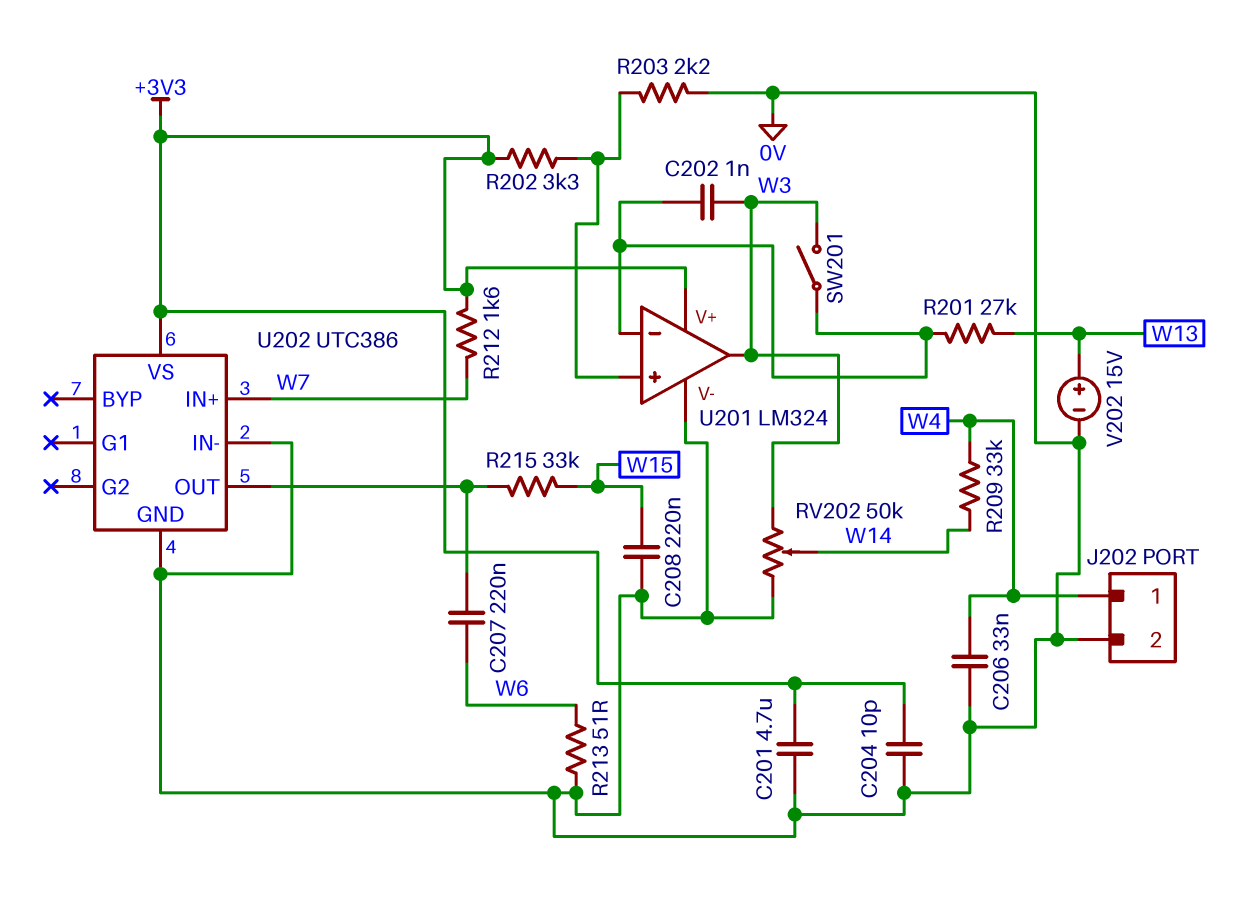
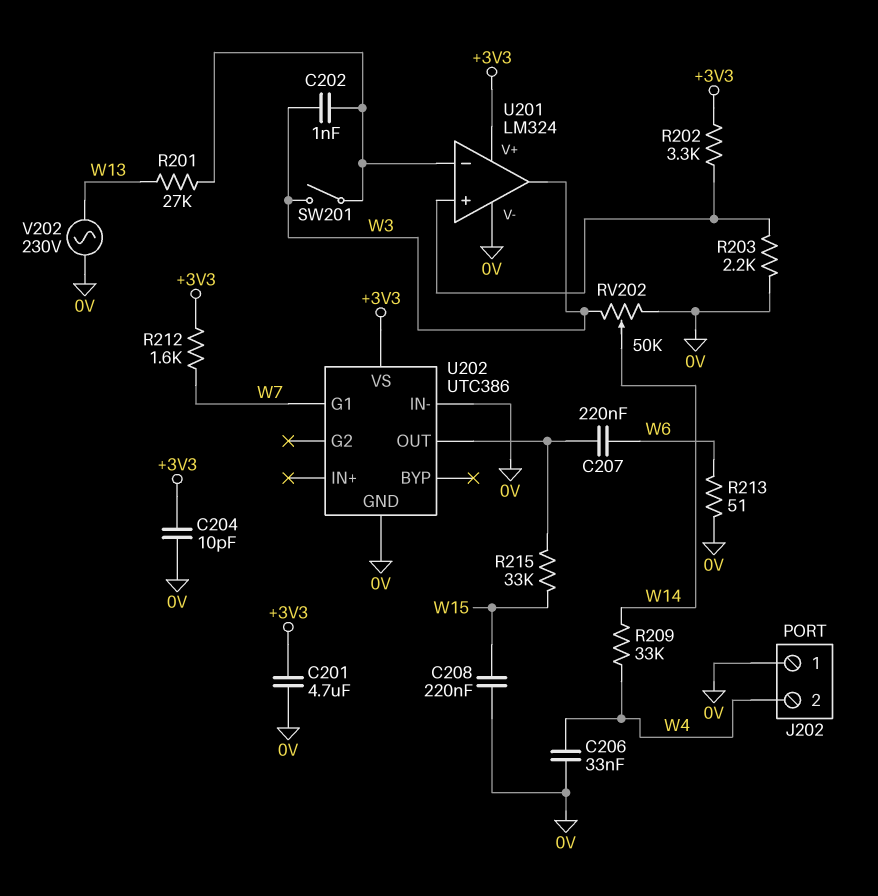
J202 pin 1: W4 -> 0V
J202 pin 2: 0V -> W4
U202 pin G1: none -> W7
U202 pin IN+: W7 -> none
V202: 15V (plus W13, minus 0V) -> AC 230V (0V, W13)

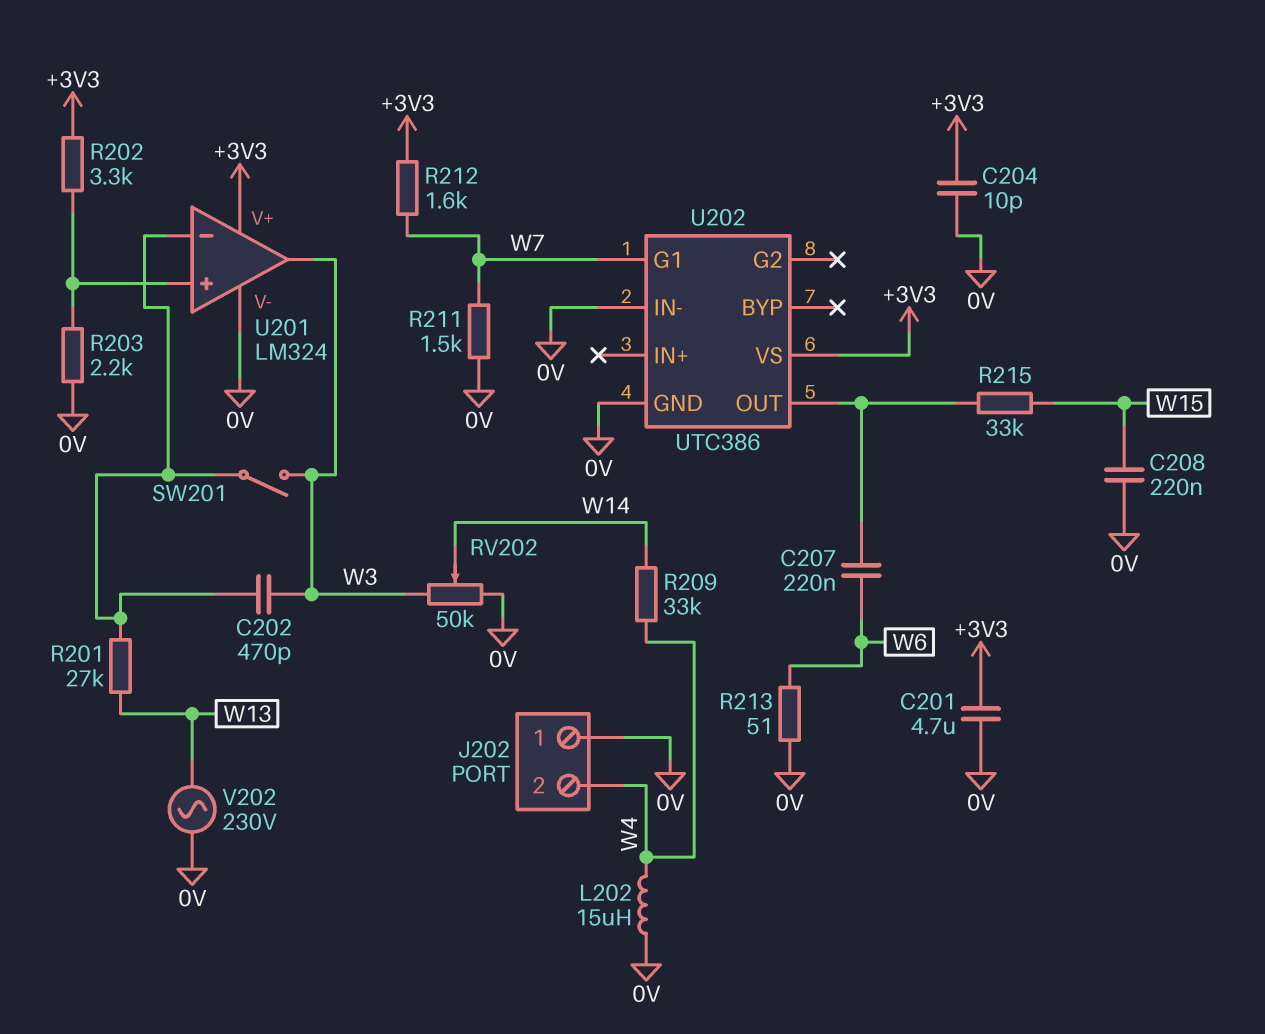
C202: 1nF (U201/in-, W3) -> 470pF (U201/in-, W3)
C206: 33nF (0V, W4) -> none
L202: none -> 15uH (0V, W4)
R211: none -> 1.5k (0V, W7)

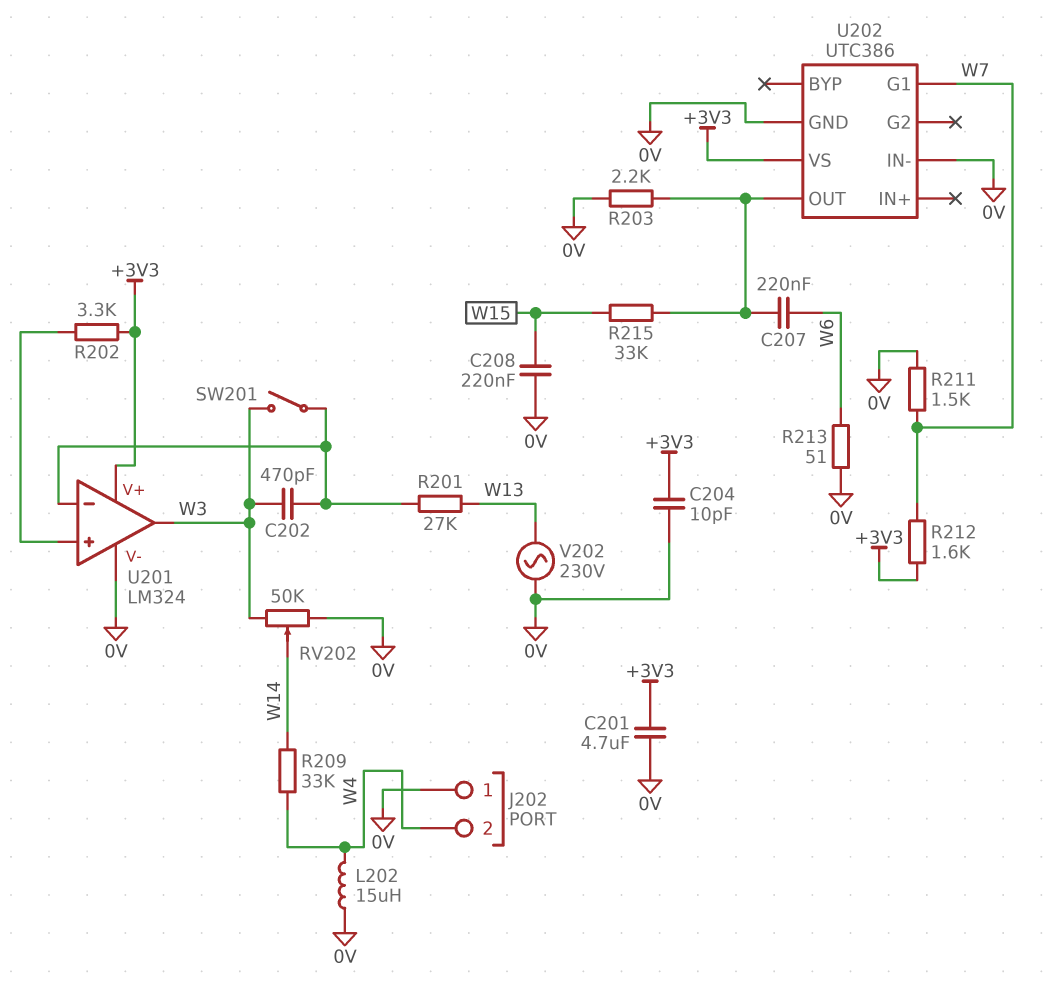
R203: 2.2k (0V, U201/in+) -> 2.2k (0V, U202/OUT)

